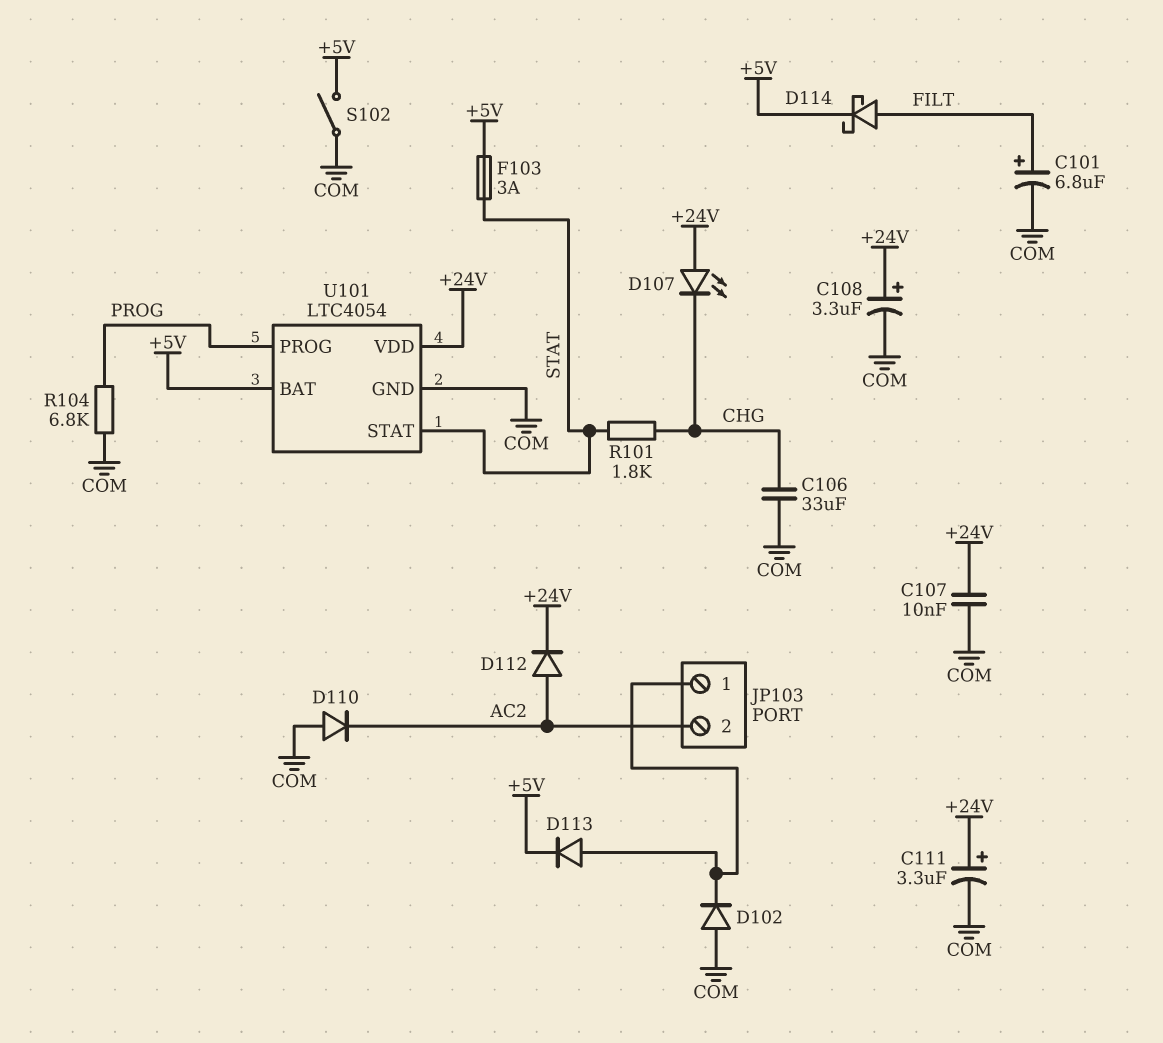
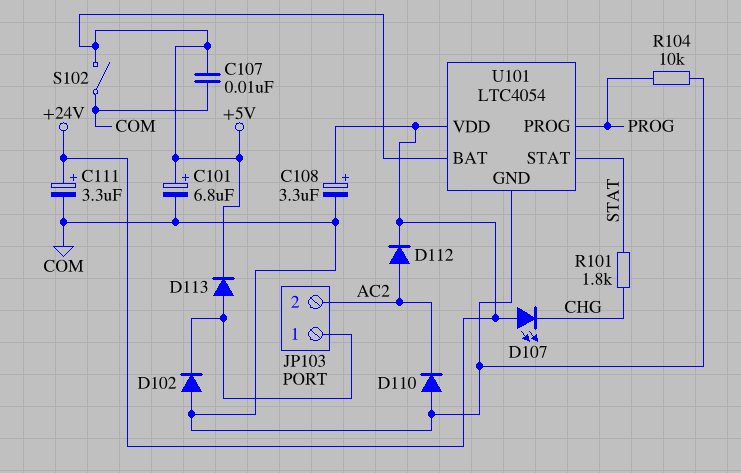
C101: 6.8uF (plus FILT, minus COM) -> 6.8uF (plus +5V, minus COM)
C106: 33uF (CHG, COM) -> none
C107: 10nF (+24V, COM) -> 10nF (+5V, COM)
D114: schottky (A FILT, K +5V) -> none
F103: 3A (+5V, STAT) -> none
R104: 6.8k (COM, PROG) -> 10k (COM, PROG)

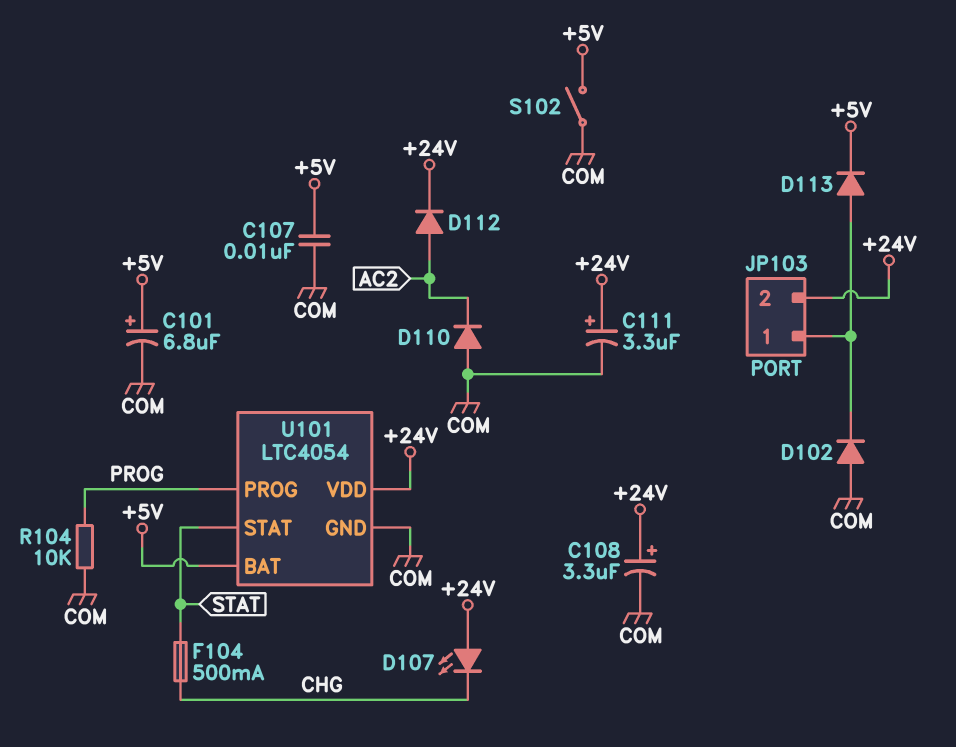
F104: none -> 500mA (CHG, STAT)
JP103 pin 2: AC2 -> +24V
R101: 1.8k (CHG, STAT) -> none

